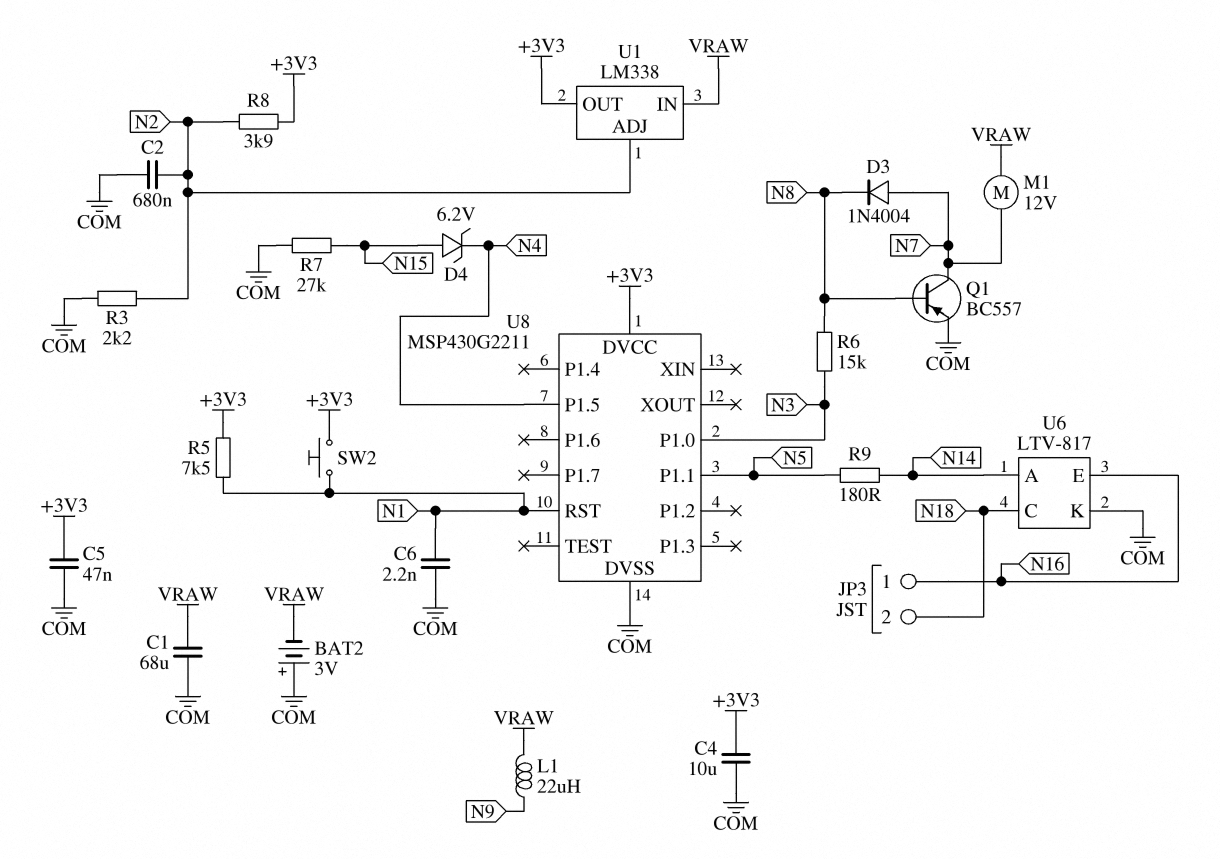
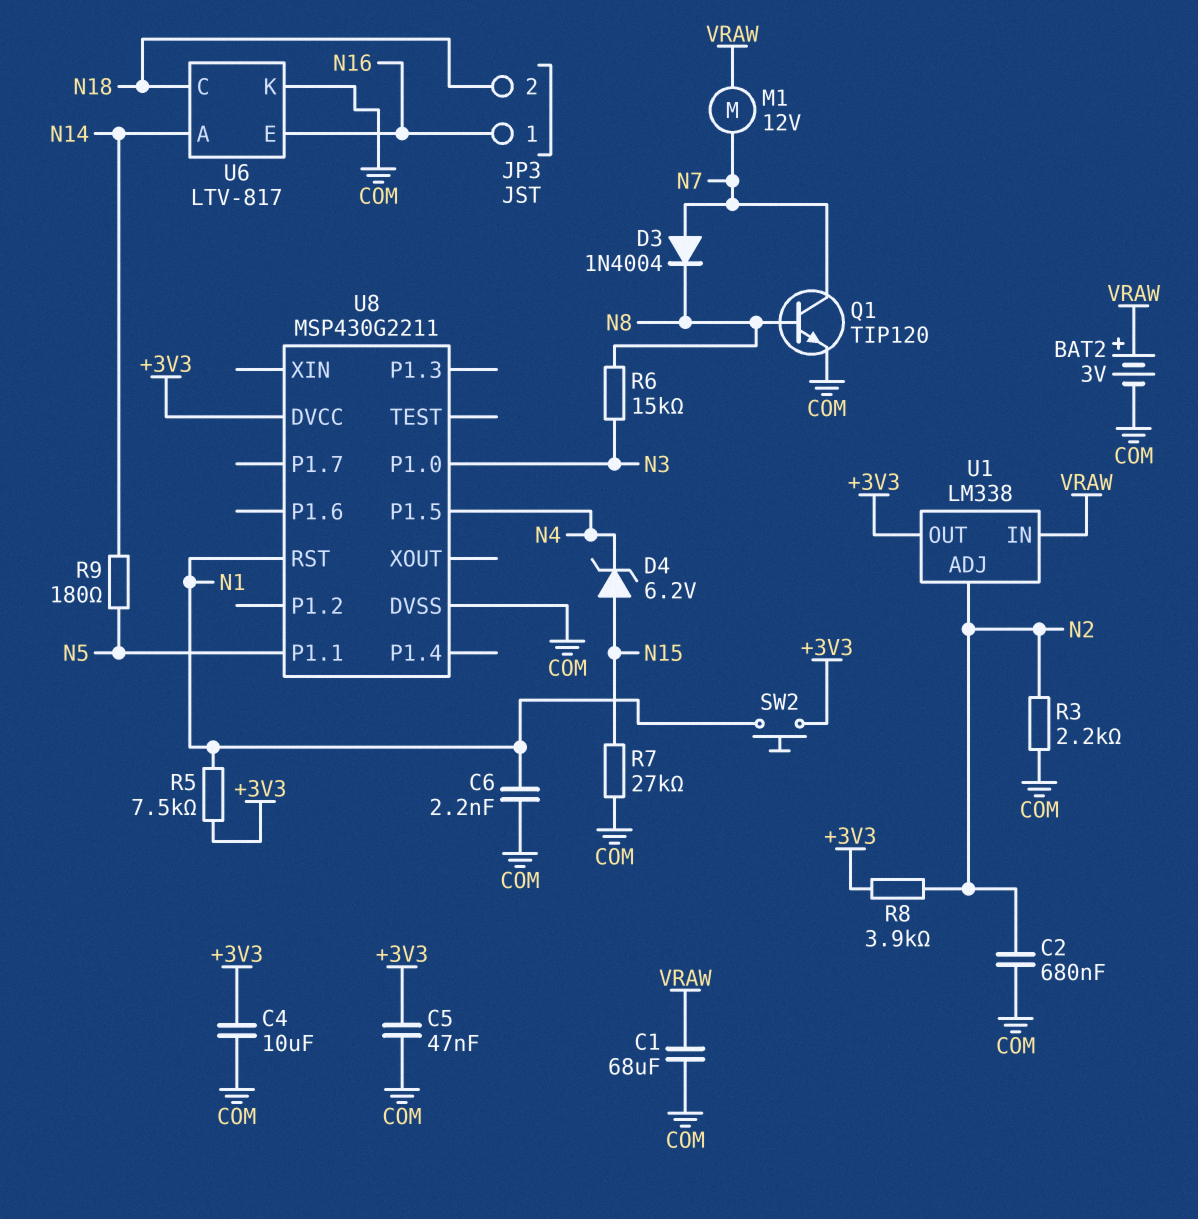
BAT2: 3V (plus COM, minus VRAW) -> 3V (plus VRAW, minus COM)
L1: 22uH (N9, VRAW) -> none
Q1: PNP BC557 (B N8, C N7, E COM) -> NPN TIP120 (B N8, C N7, E COM)

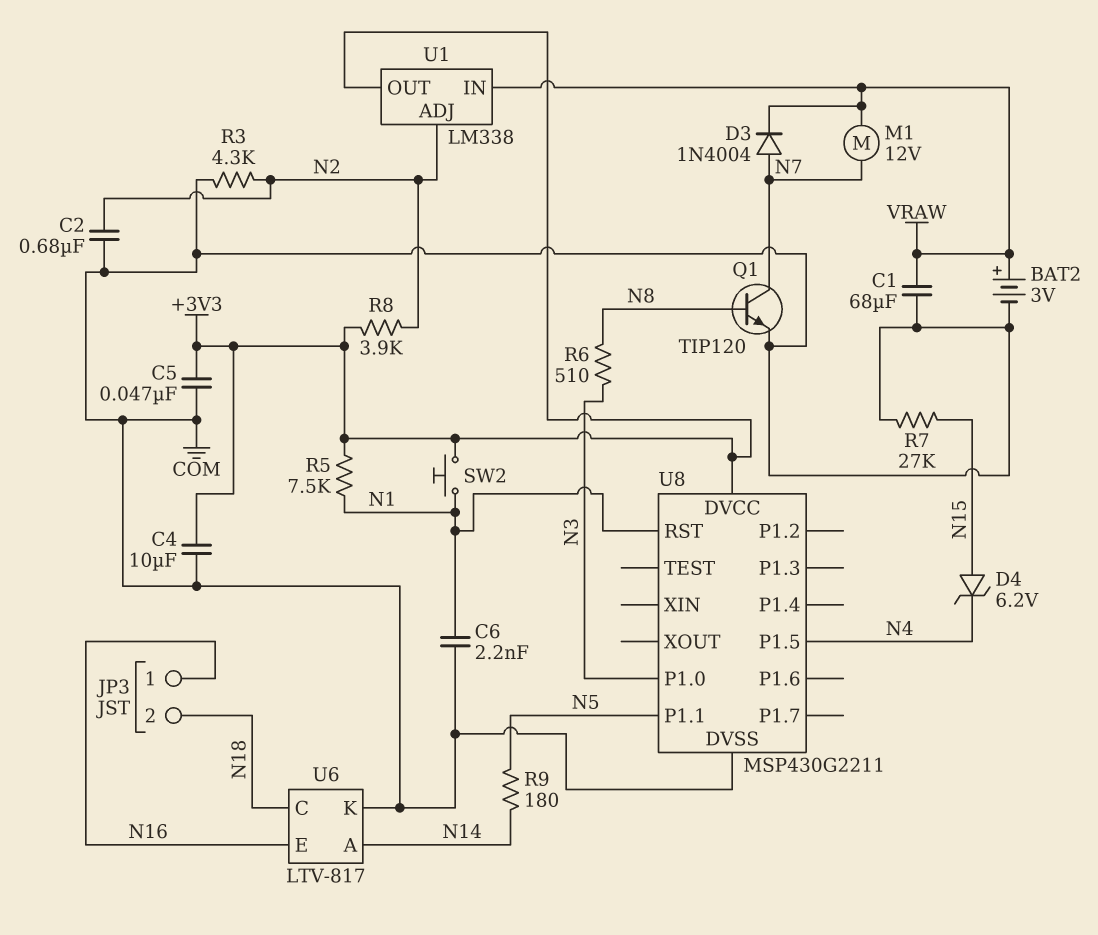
D3: diode 1N4004 (A N7, K N8) -> diode 1N4004 (A N7, K VRAW)
R3: 2.2k (COM, N2) -> 4.3k (COM, N2)
R6: 15k (N3, N8) -> 510 (N3, N8)

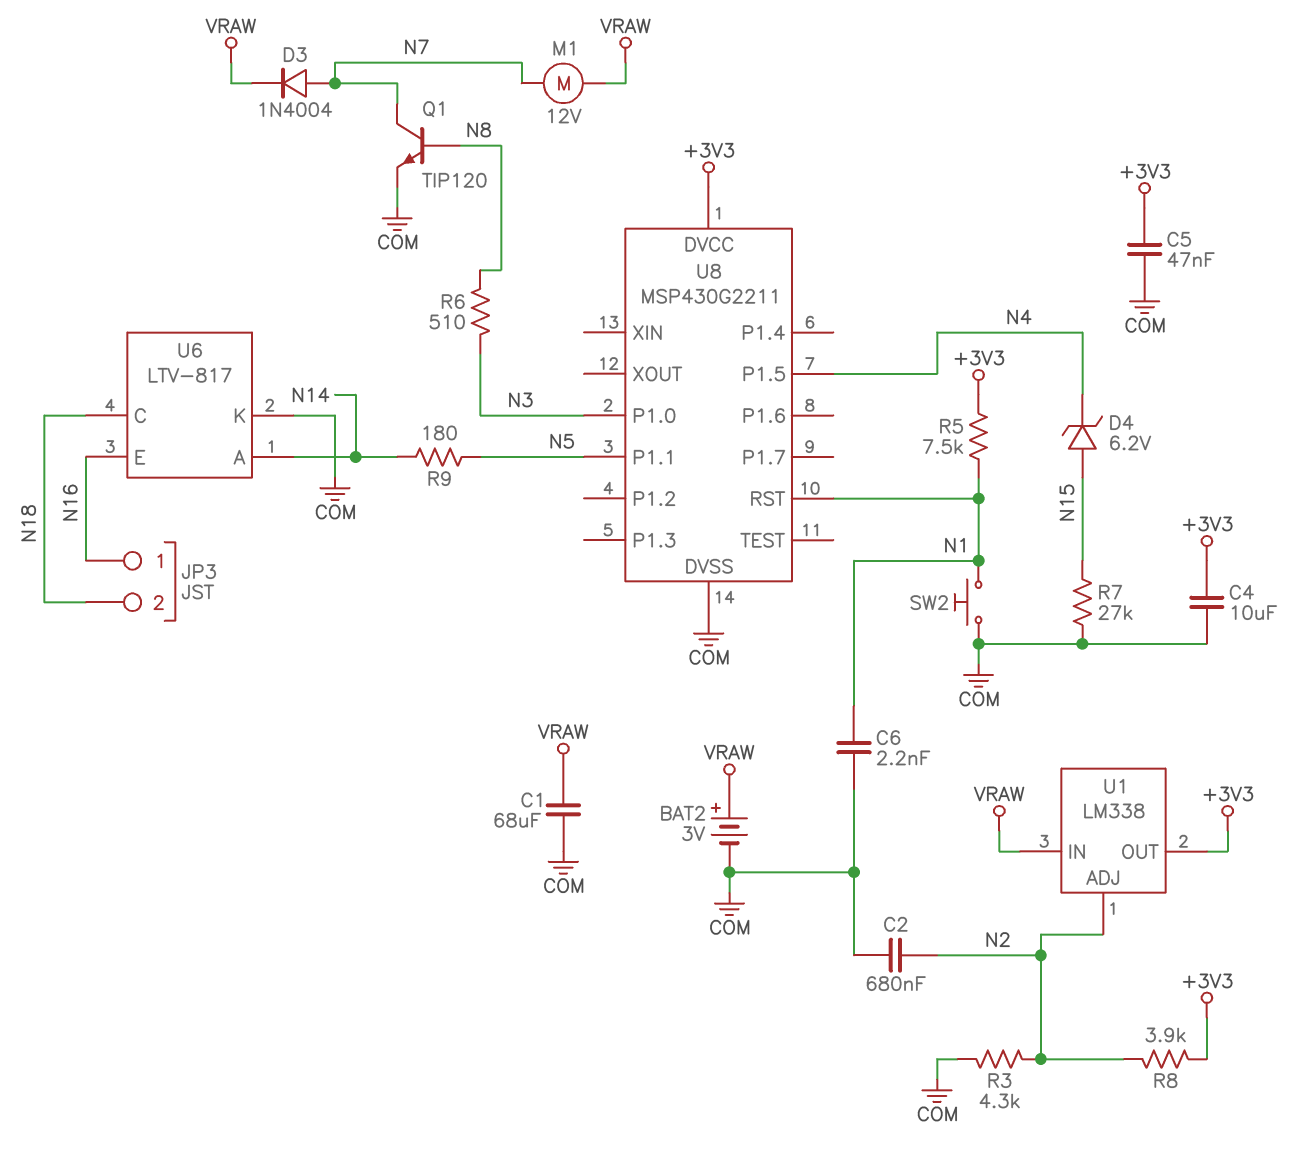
SW2: button (+3V3, N1) -> button (COM, N1)

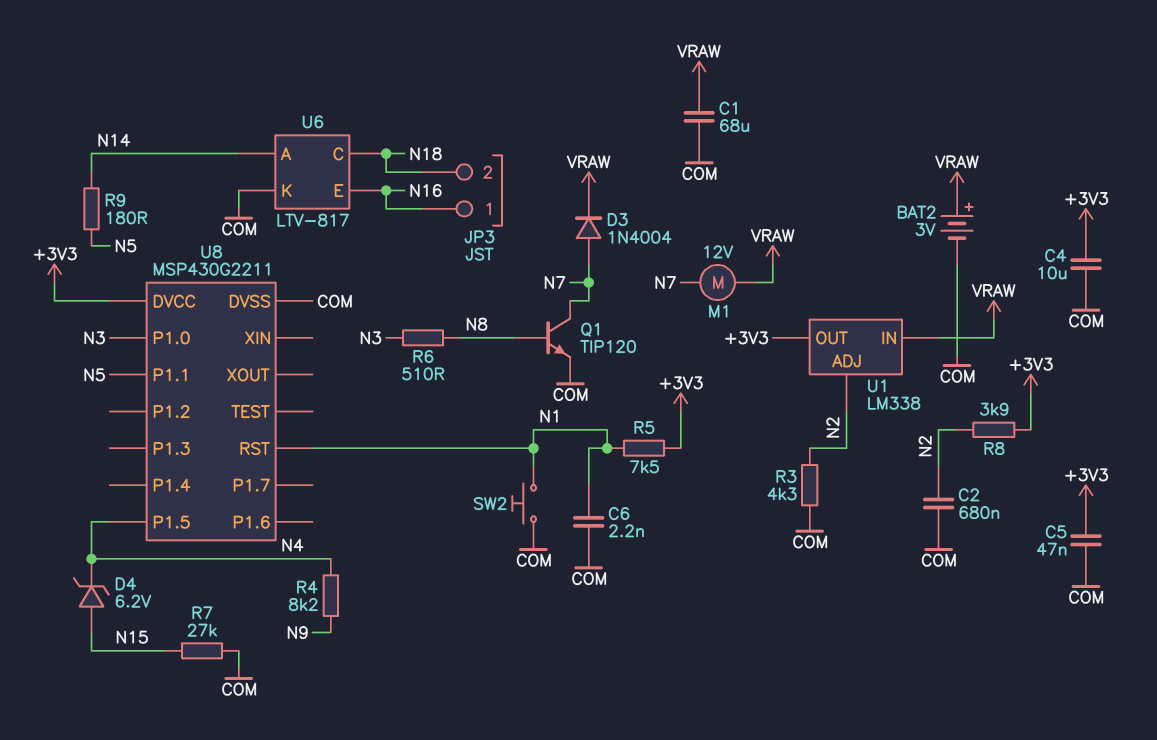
R4: none -> 8.2k (N4, N9)

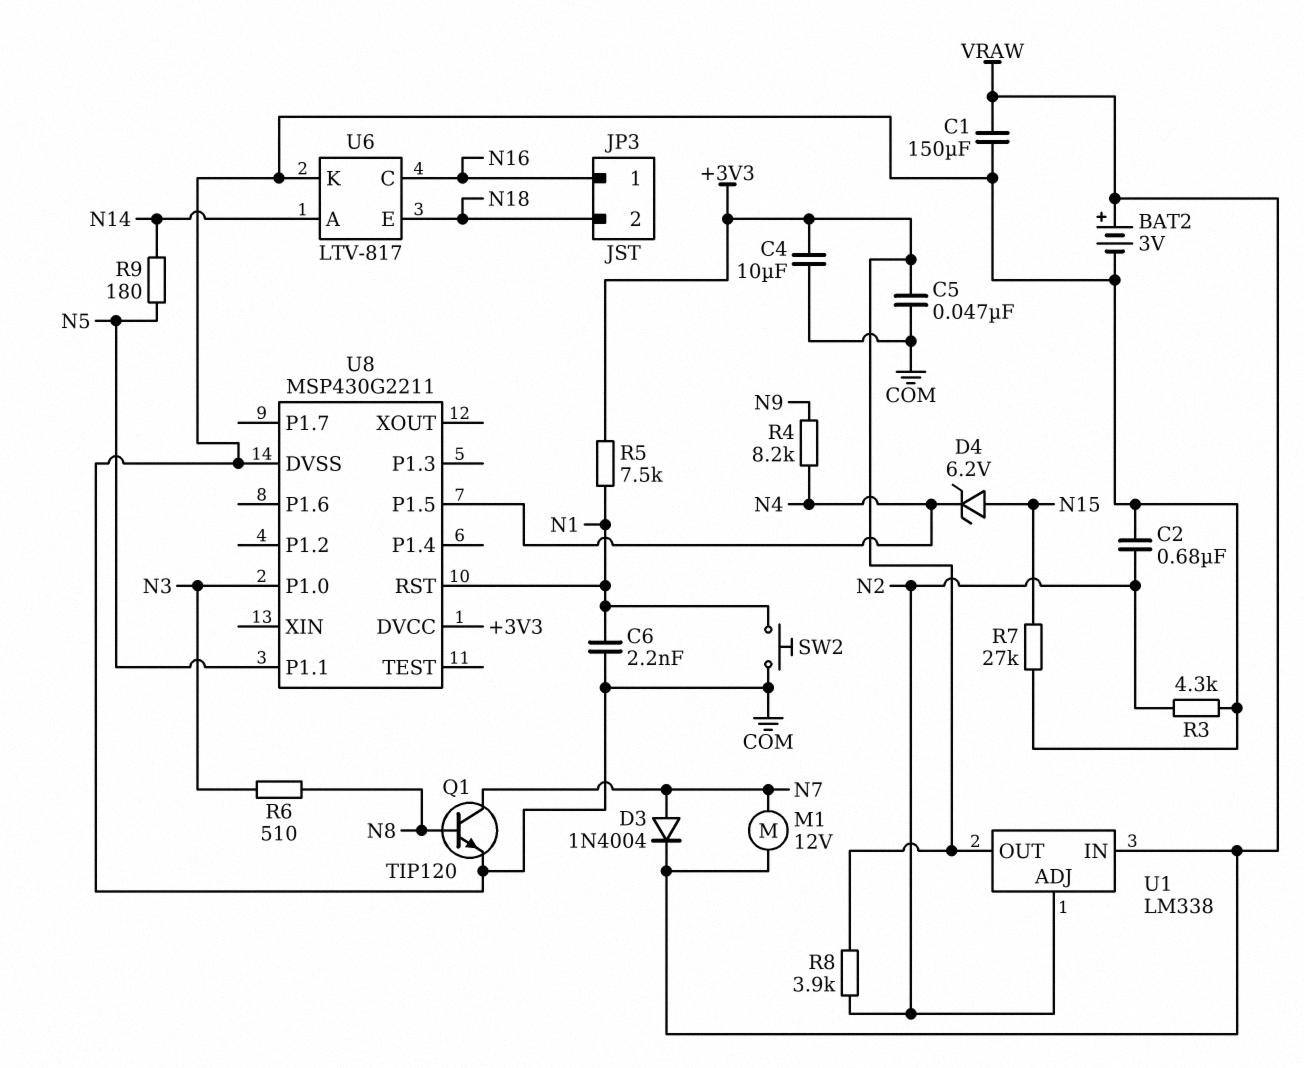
C1: 68uF (COM, VRAW) -> 150uF (COM, VRAW)
U6 pin C: N18 -> N16
U6 pin E: N16 -> N18

